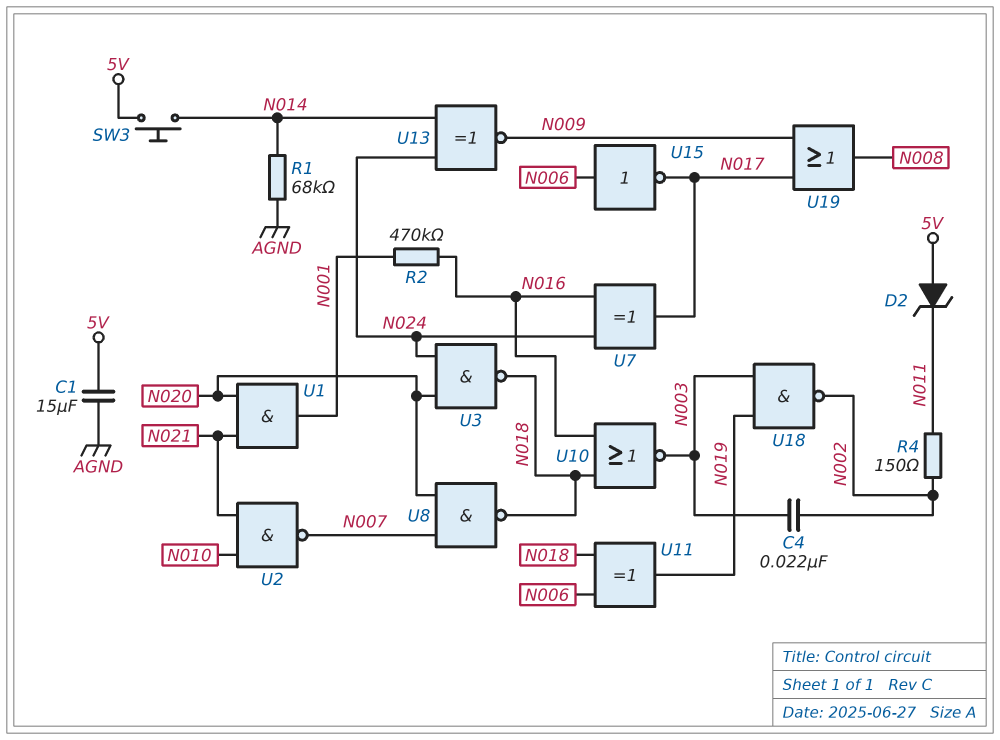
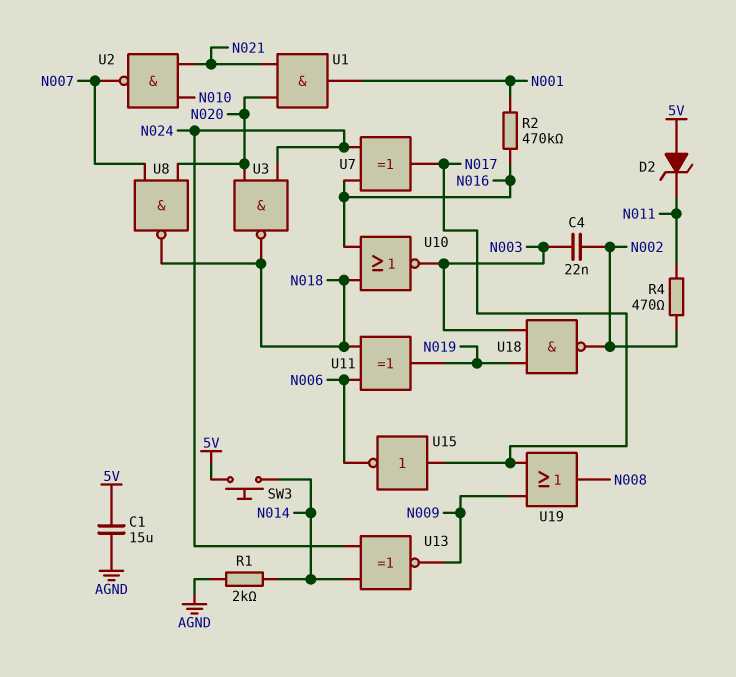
R1: 68k (AGND, N014) -> 2k (AGND, N014)
R4: 150 (N002, N011) -> 470 (N002, N011)
U15: NOT (in N006, out N017) -> NOT (in N017, out N006)

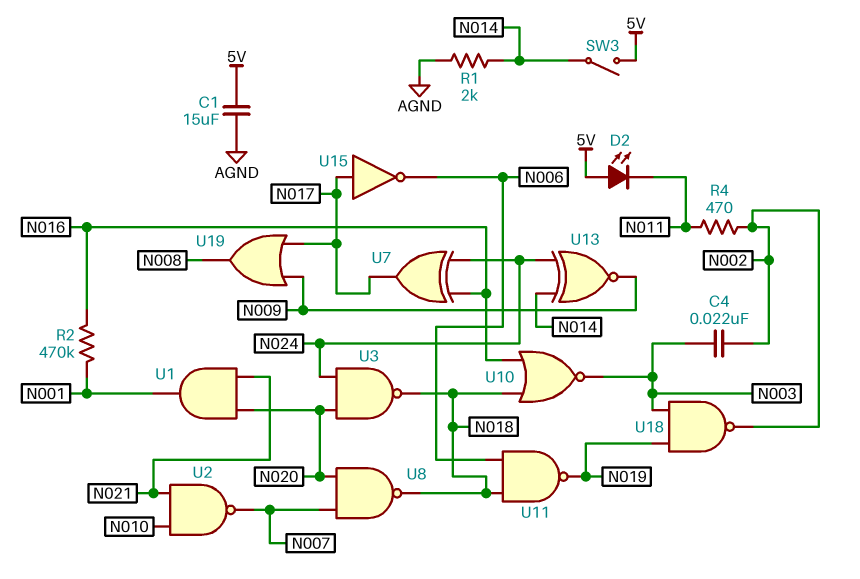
D2: zener (A 5V, K N011) -> LED (A 5V, K N011)
SW3: button (5V, N014) -> switch (5V, N014)
U11: XOR (in N006, in N018, out N019) -> NAND (in N006, in N018, out N019)

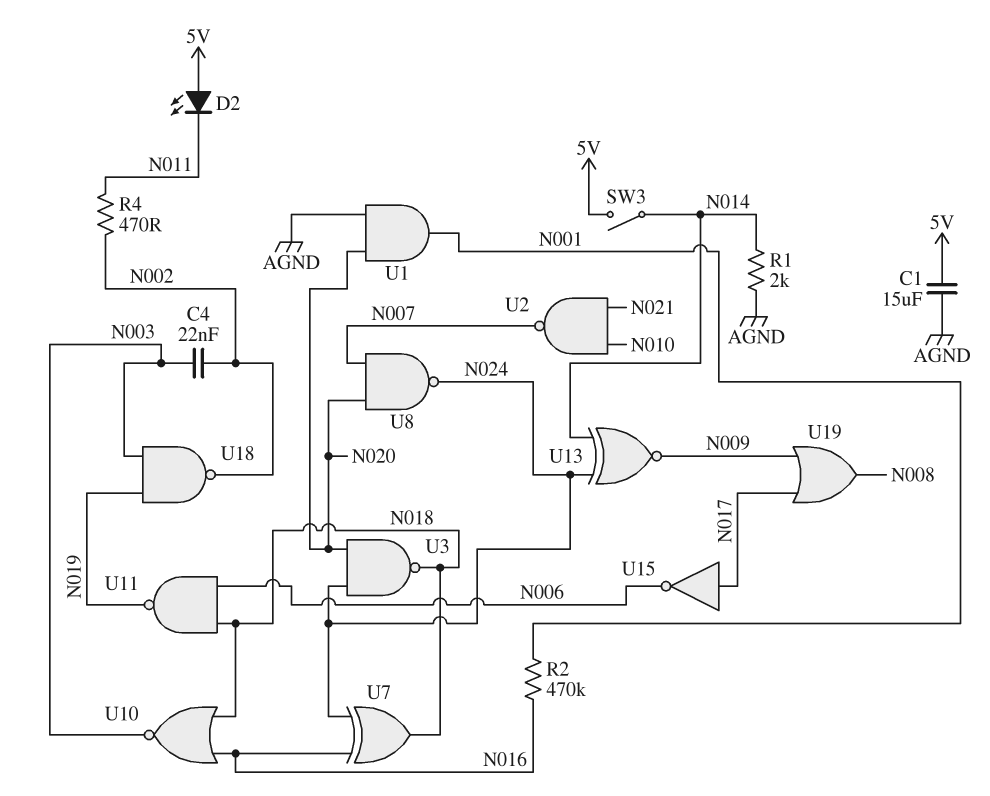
U1: AND (in N020, in N021, out N001) -> AND (in AGND, in N020, out N001)
U7: XOR (in N016, in N024, out N017) -> XOR (in N016, in N024, out N018)
U8: NAND (in N007, in N020, out N018) -> NAND (in N007, in N020, out N024)

